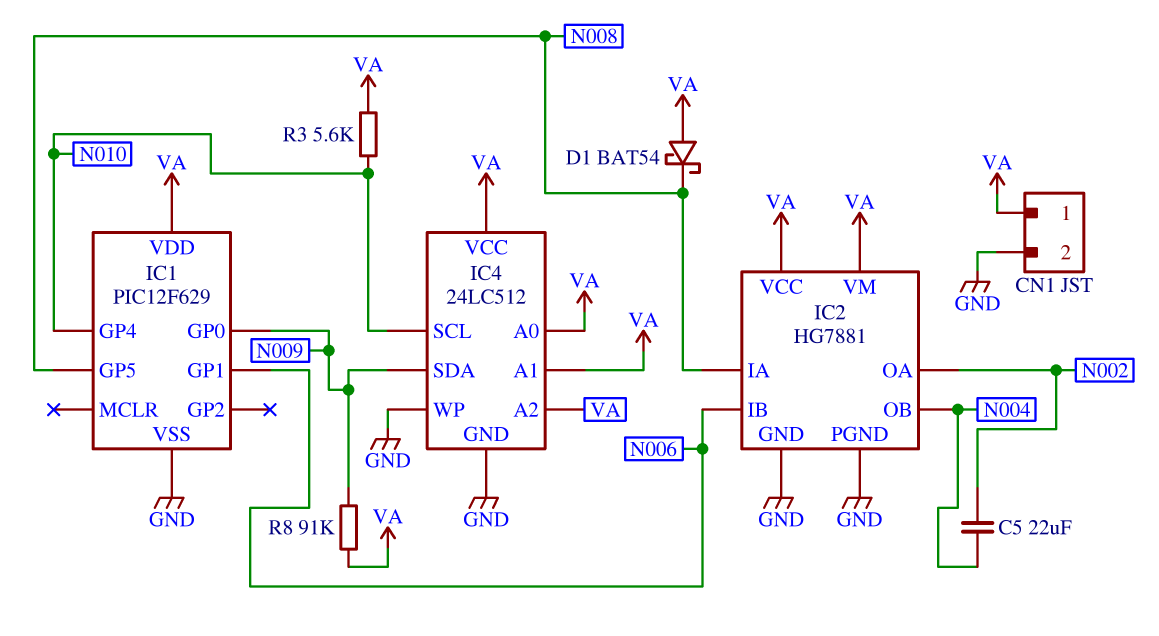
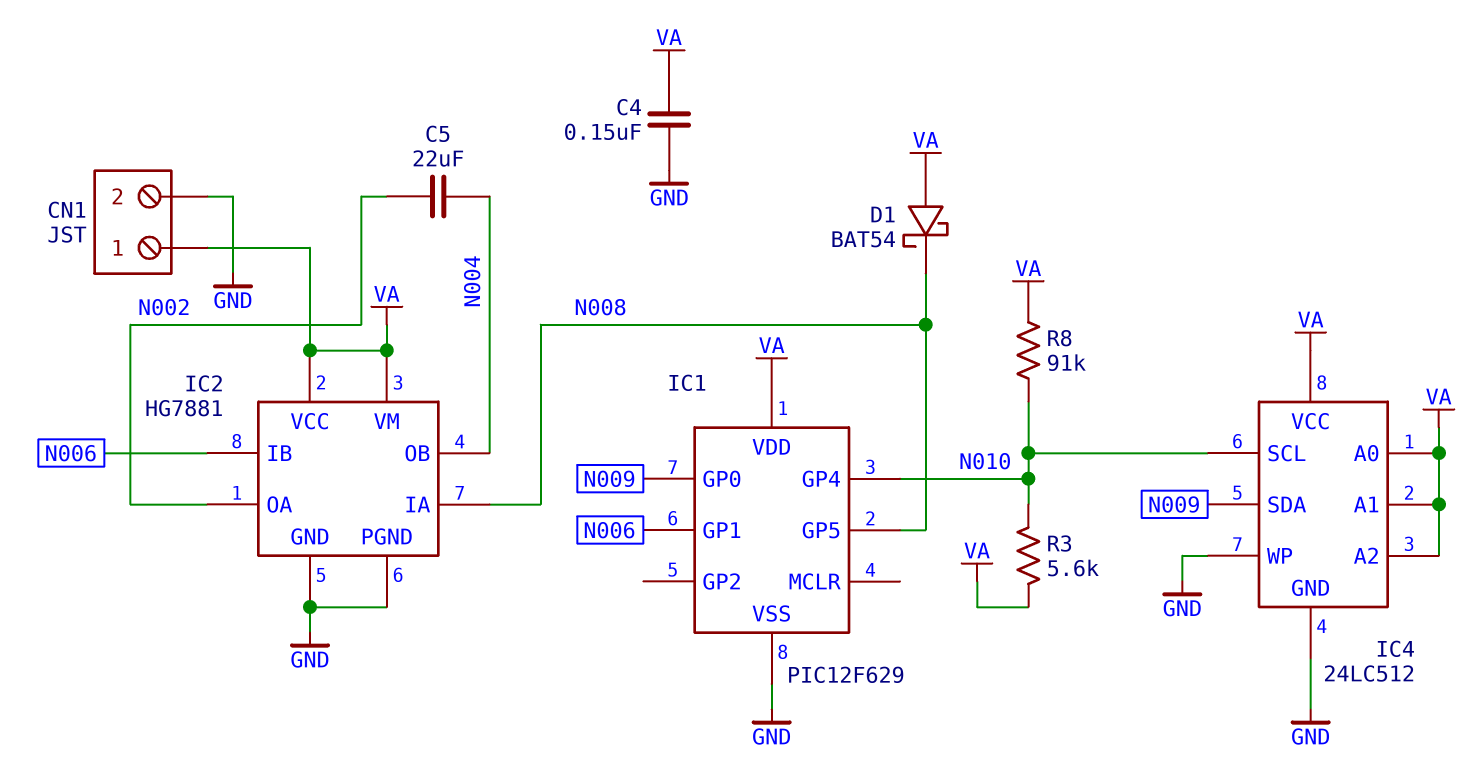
C4: none -> 150nF (GND, VA)
R8: 91k (N009, VA) -> 91k (N010, VA)

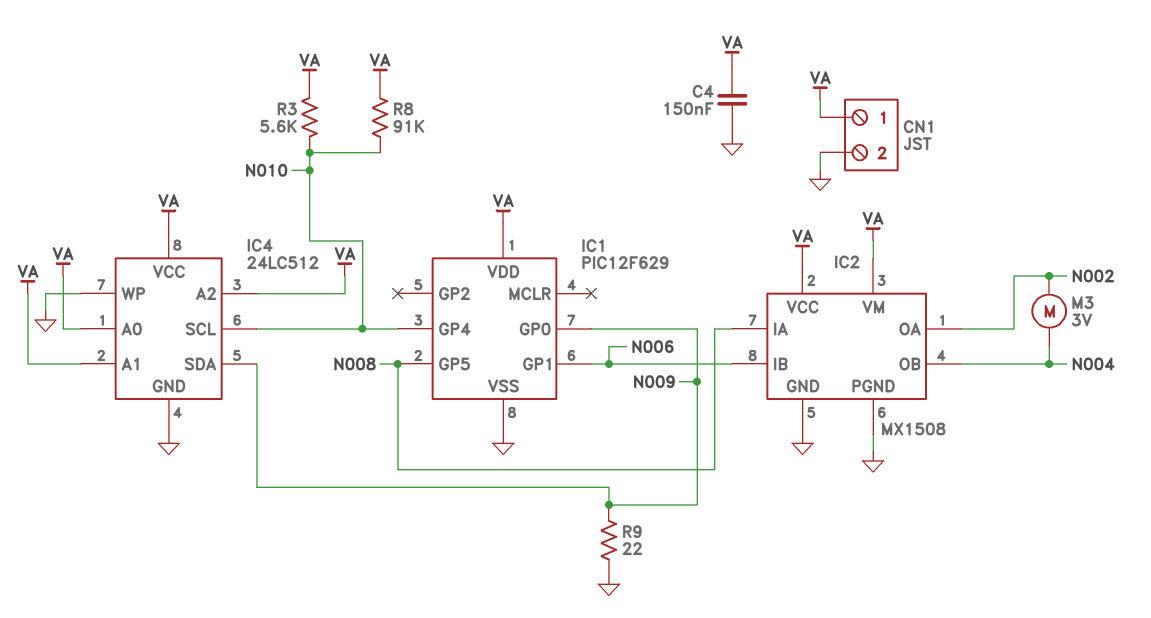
C5: 22uF (N002, N004) -> none
D1: schottky BAT54 (A VA, K N008) -> none
IC2: HG7881 -> MX1508
M3: none -> motor 3V (N002, N004)
R9: none -> 22 (GND, N009)

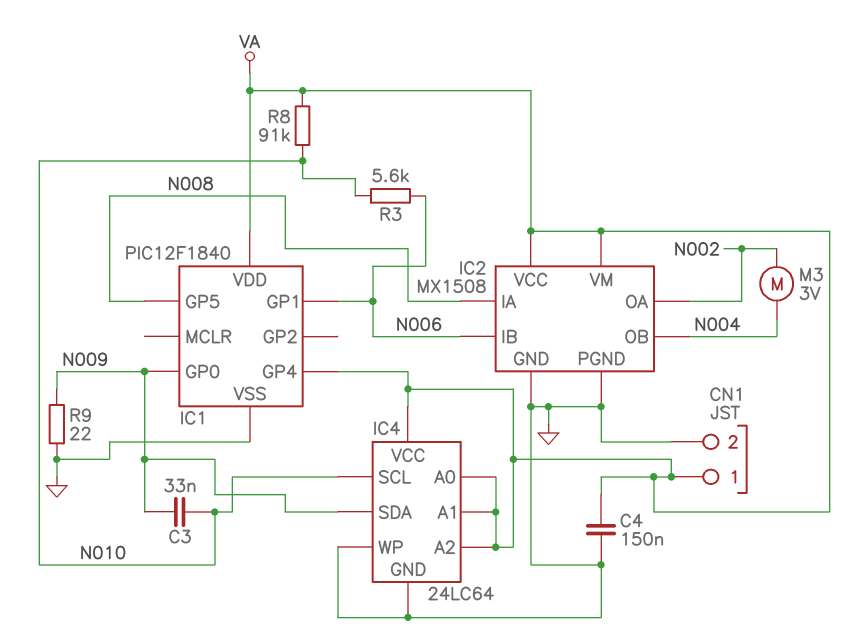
C3: none -> 33nF (N009, N010)
IC1: PIC12F629 -> PIC12F1840
IC1 pin GP4: N010 -> VA
IC4: 24LC512 -> 24LC64
R3: 5.6k (N010, VA) -> 5.6k (N006, N010)

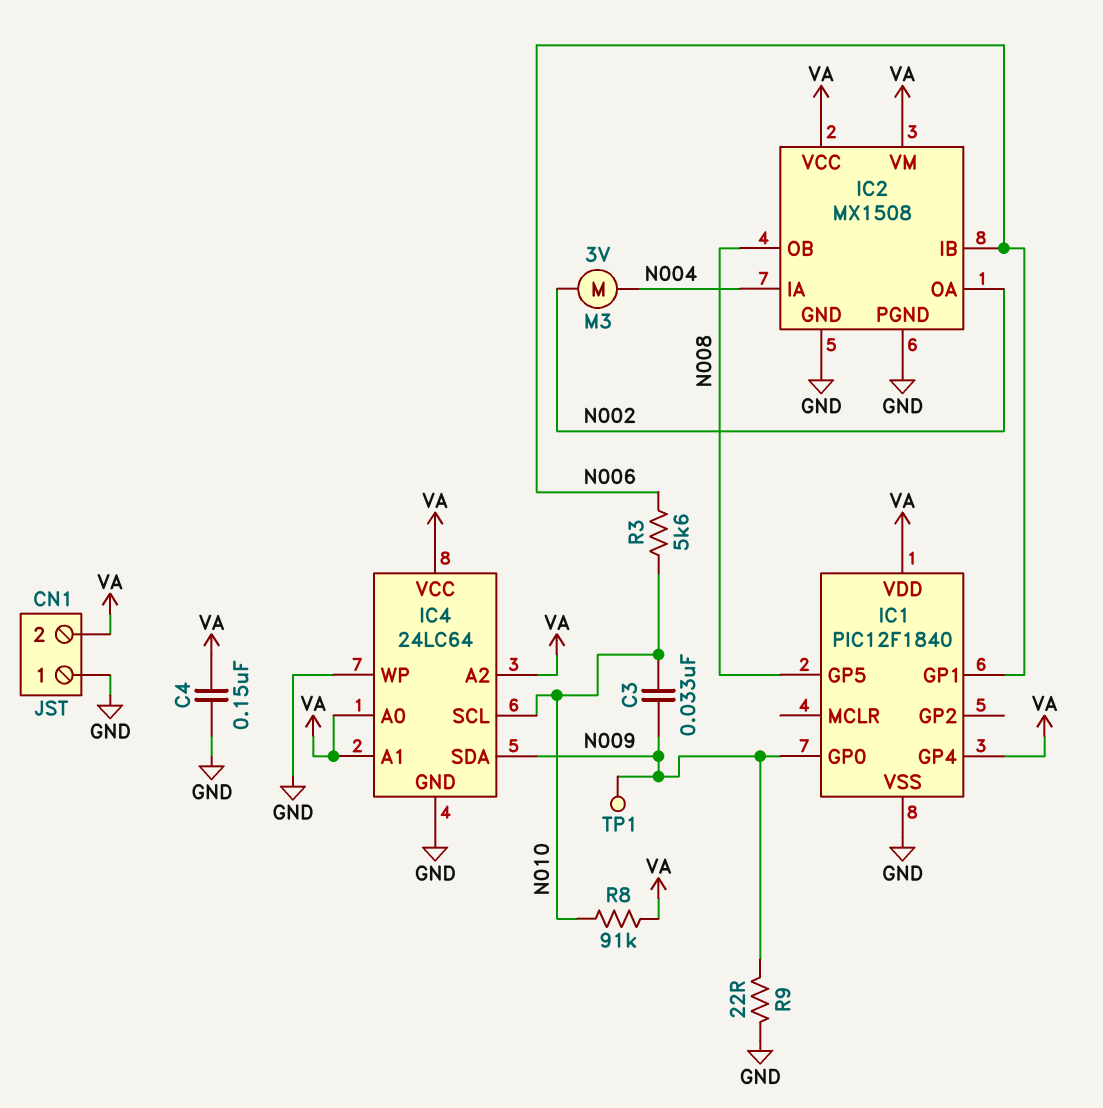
CN1 pin 1: VA -> GND
CN1 pin 2: GND -> VA
IC2 pin IA: N008 -> N004
IC2 pin OB: N004 -> N008
TP1: none -> test point (N009)

